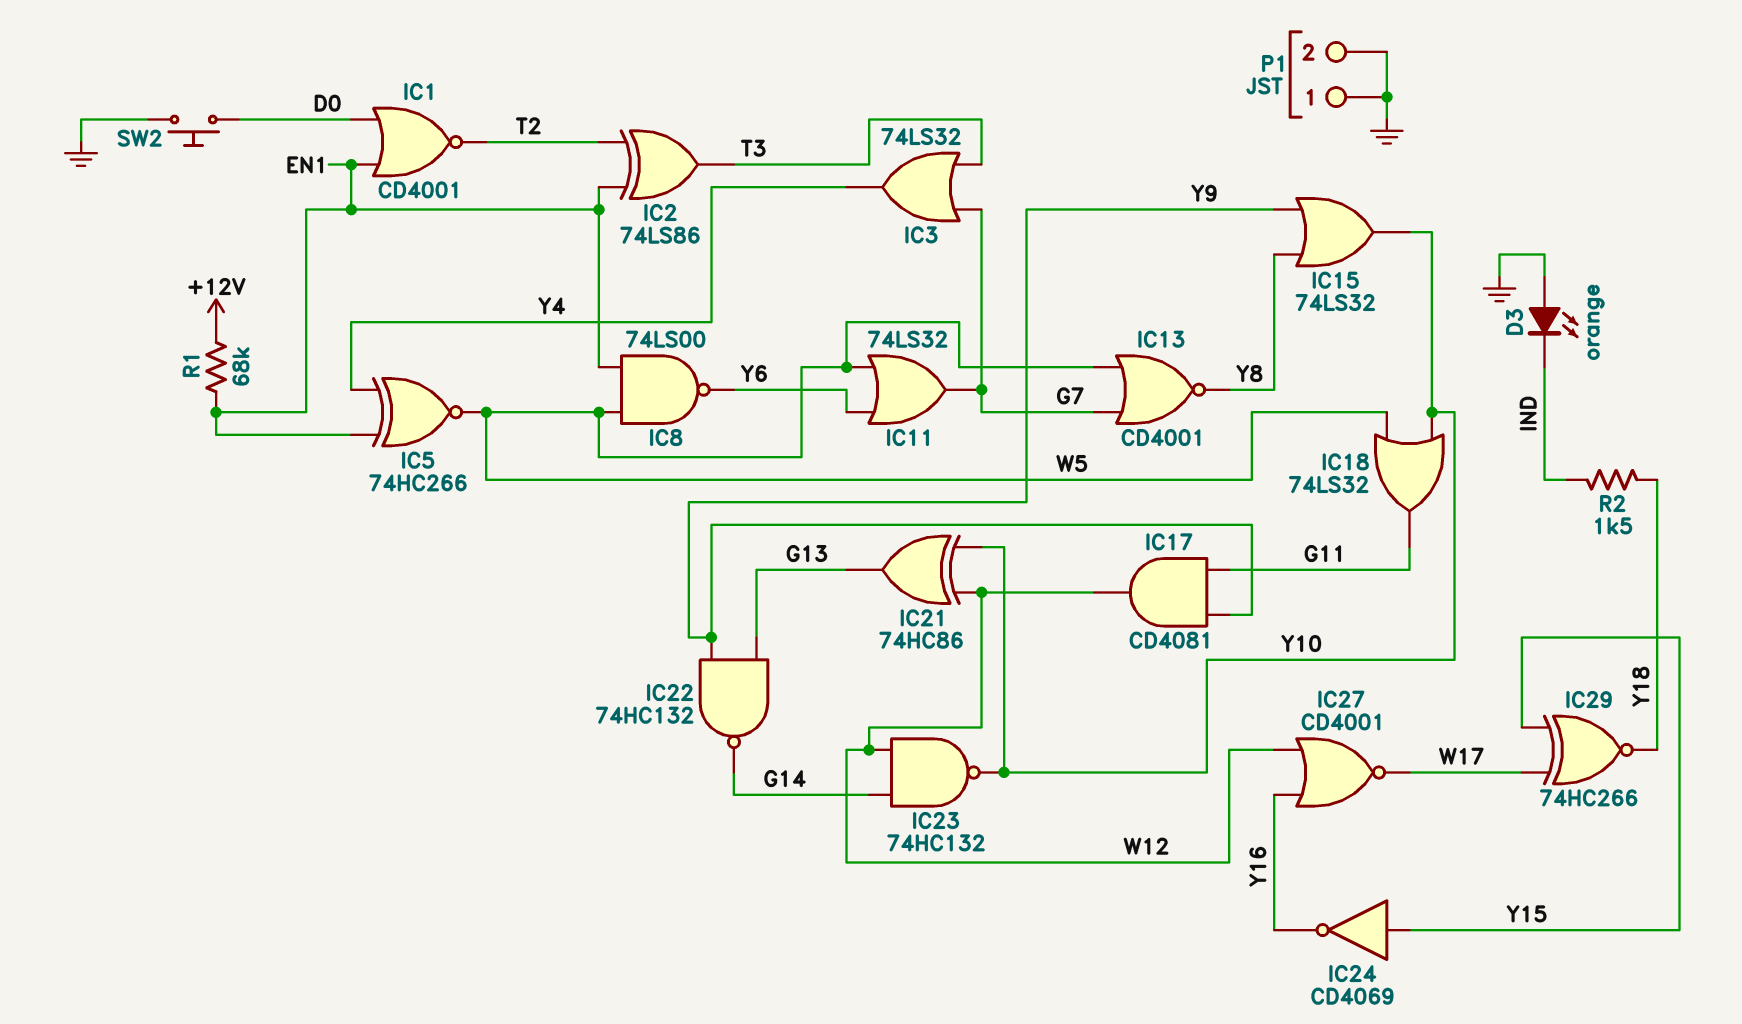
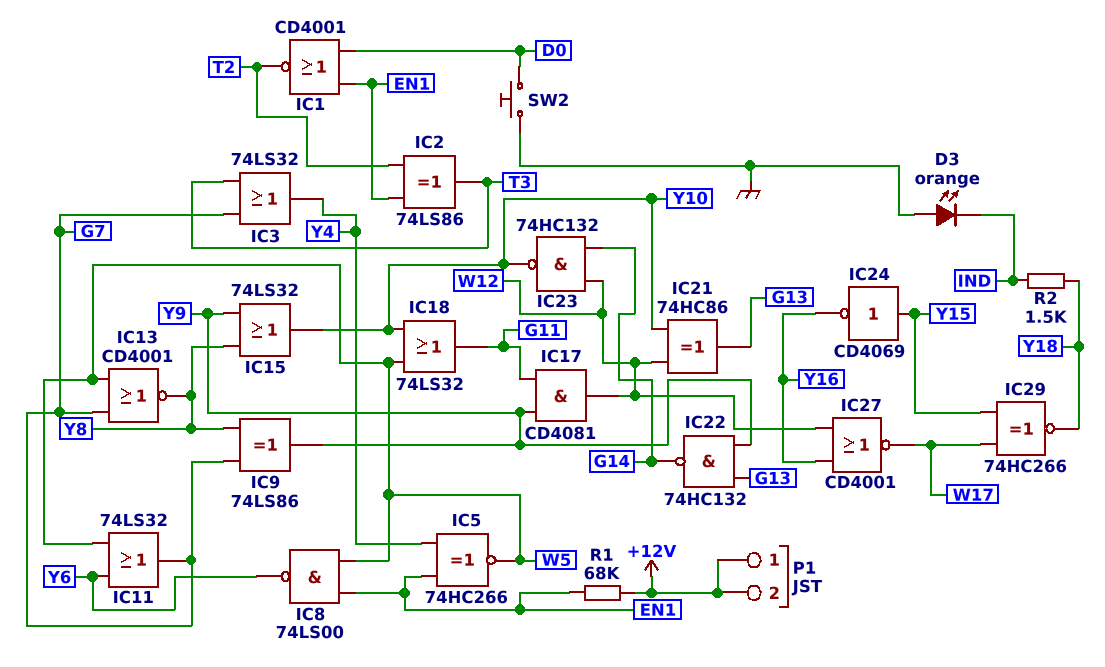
IC9: none -> XOR 74LS86 (in G7, in Y8, out Y9)
P1 pin 1: GND -> +12V
P1 pin 2: GND -> +12V

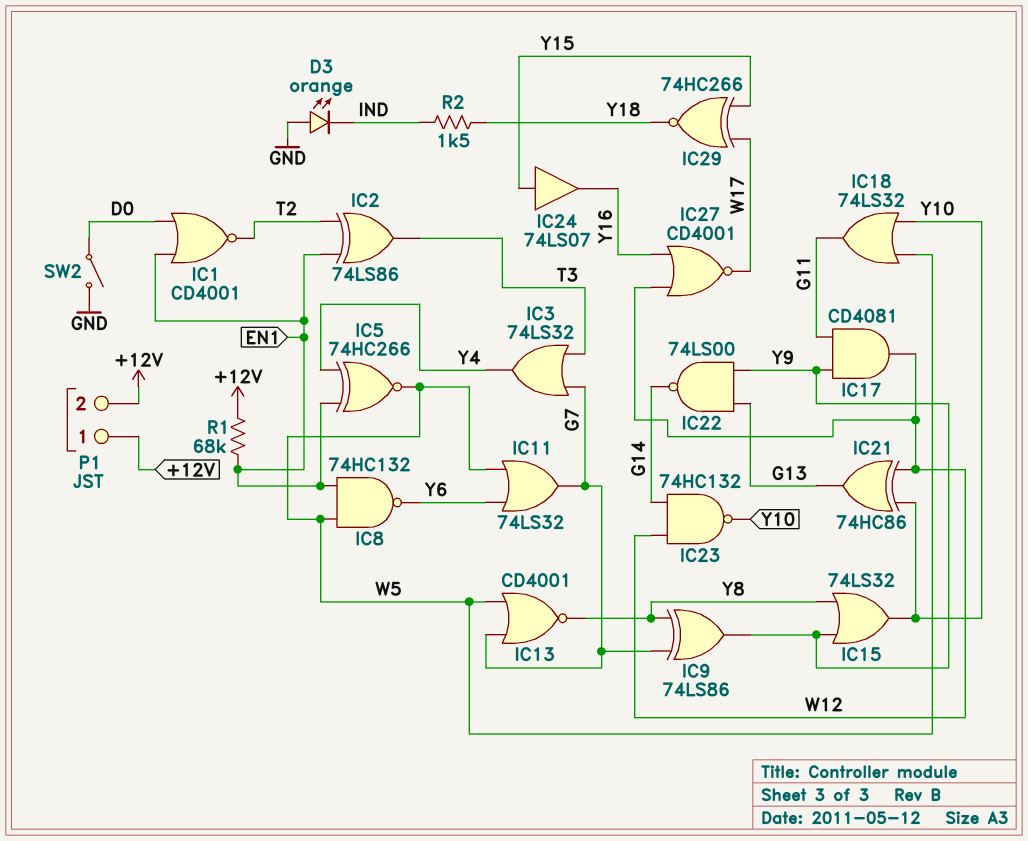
IC8: NAND 74LS00 (in EN1, in W5, out Y6) -> NAND 74HC132 (in EN1, in W5, out Y6)
IC22: NAND 74HC132 (in G13, in Y9, out G14) -> NAND 74LS00 (in G13, in Y9, out G14)
IC24: NOT CD4069 (in Y15, out Y16) -> buffer 74LS07 (in Y15, out Y16)
SW2: button (D0, GND) -> switch (D0, GND)

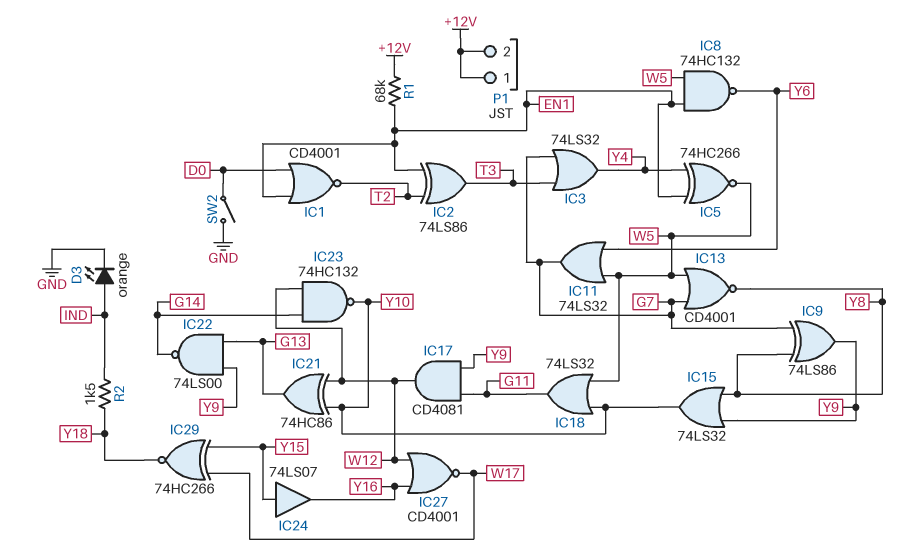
D3: LED orange (A GND, K IND) -> LED orange (A IND, K GND)

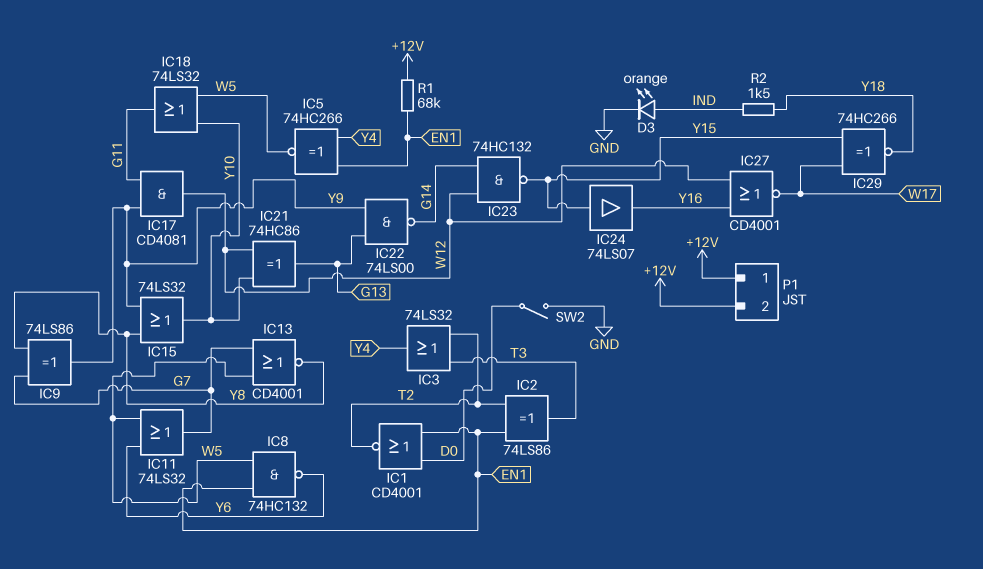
IC3: OR 74LS32 (in G7, in T3, out Y4) -> OR 74LS32 (in T2, in T3, out Y4)
IC23: NAND 74HC132 (in G14, in W12, out Y10) -> NAND 74HC132 (in G14, in W12, out Y15)

